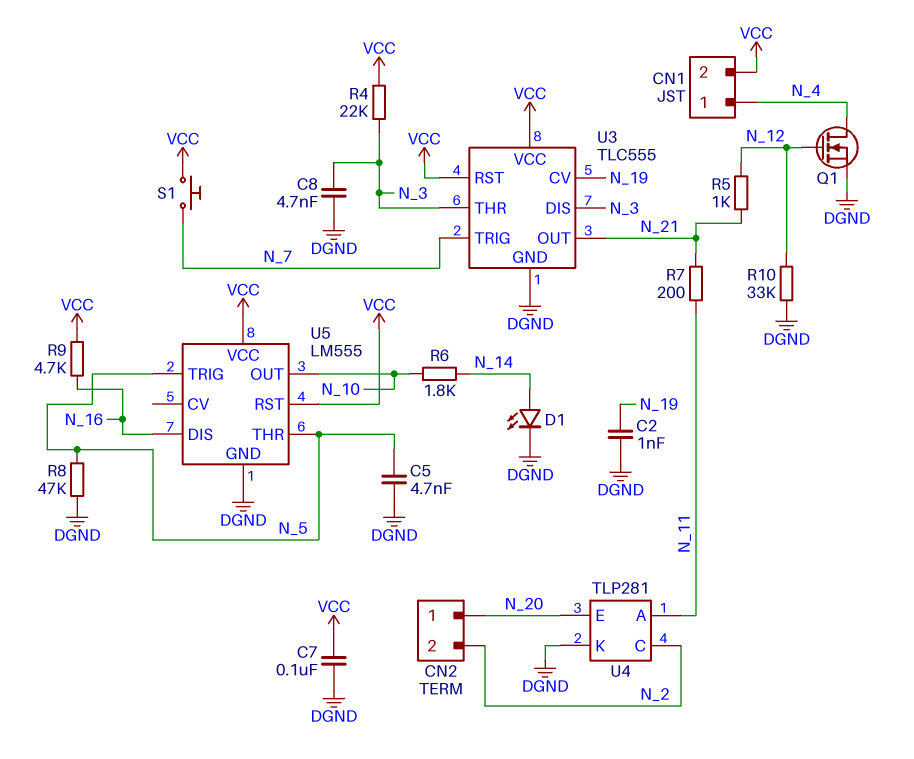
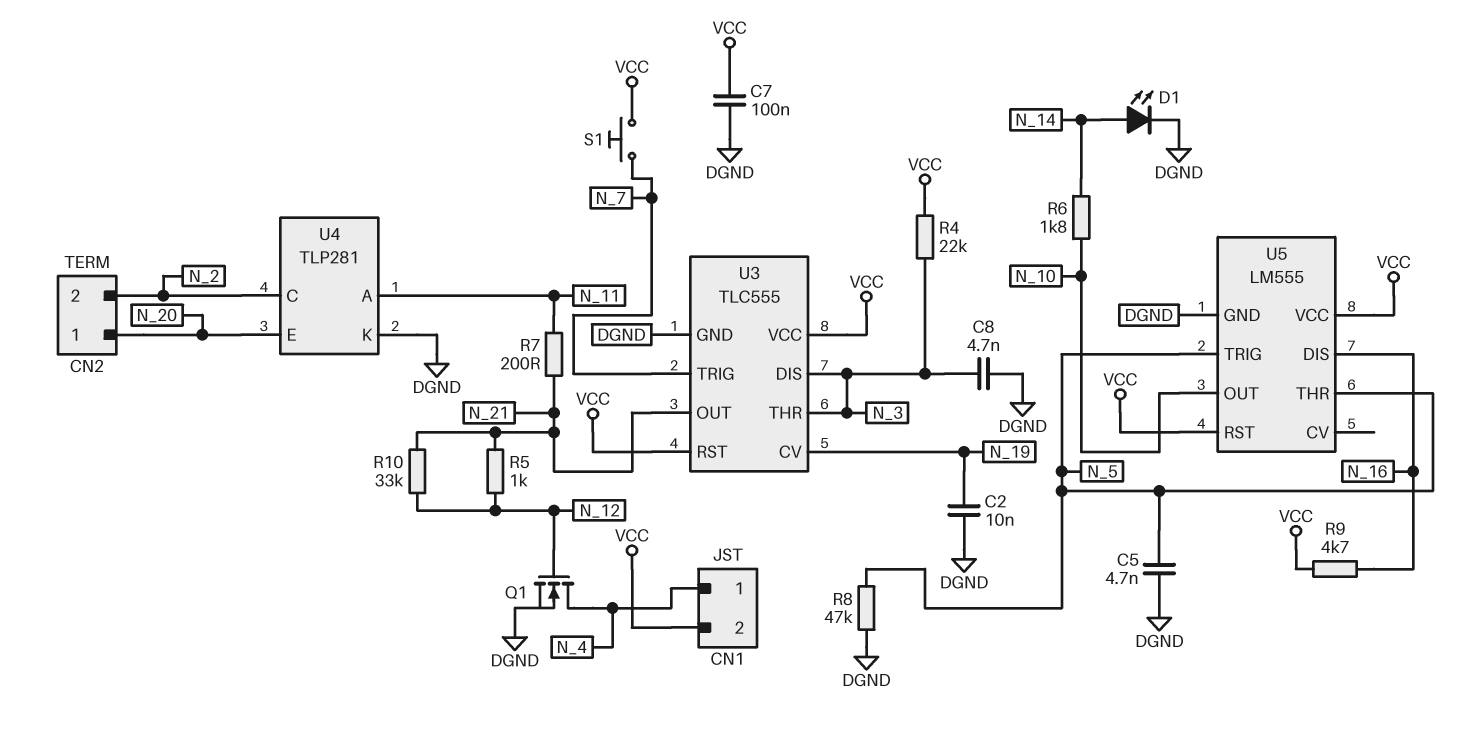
C2: 1nF (DGND, N_19) -> 10nF (DGND, N_19)
R10: 33k (DGND, N_12) -> 33k (N_12, N_21)

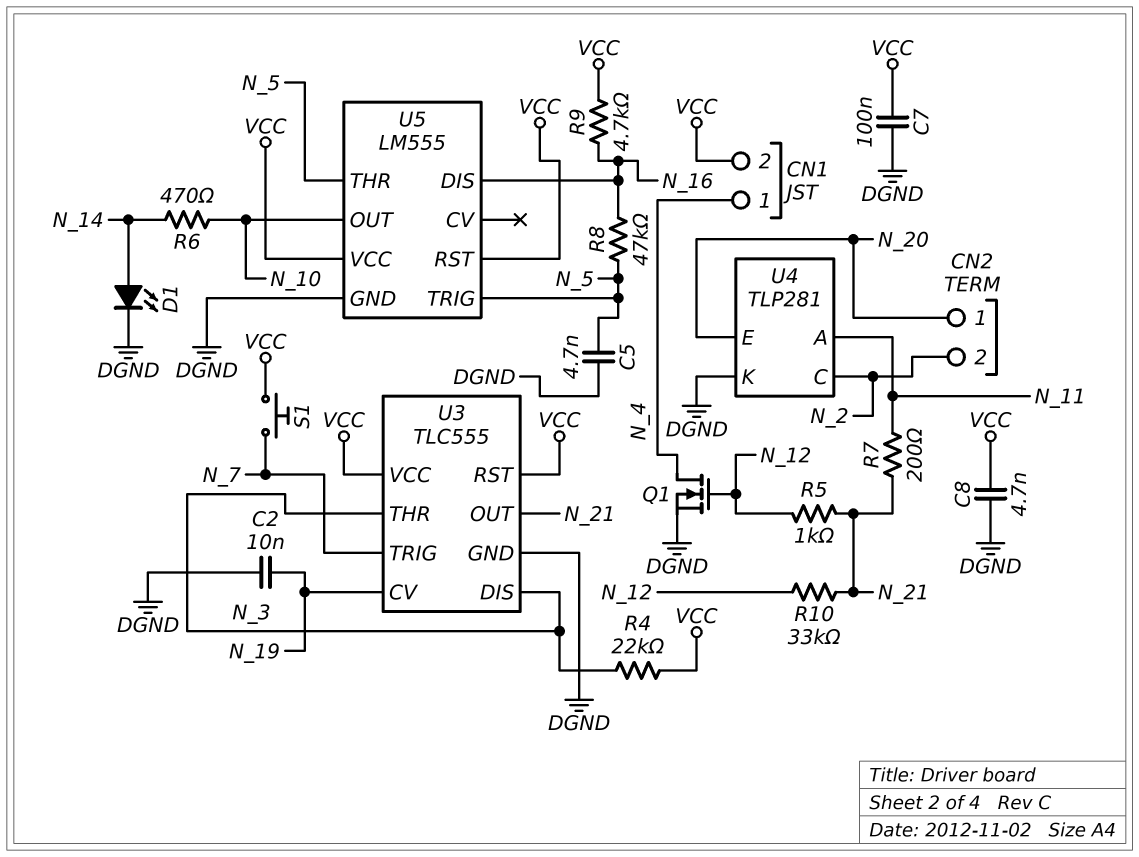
C8: 4.7nF (DGND, N_3) -> 4.7nF (DGND, VCC)
R6: 1.8k (N_10, N_14) -> 470 (N_10, N_14)
R8: 47k (DGND, N_5) -> 47k (N_5, N_16)

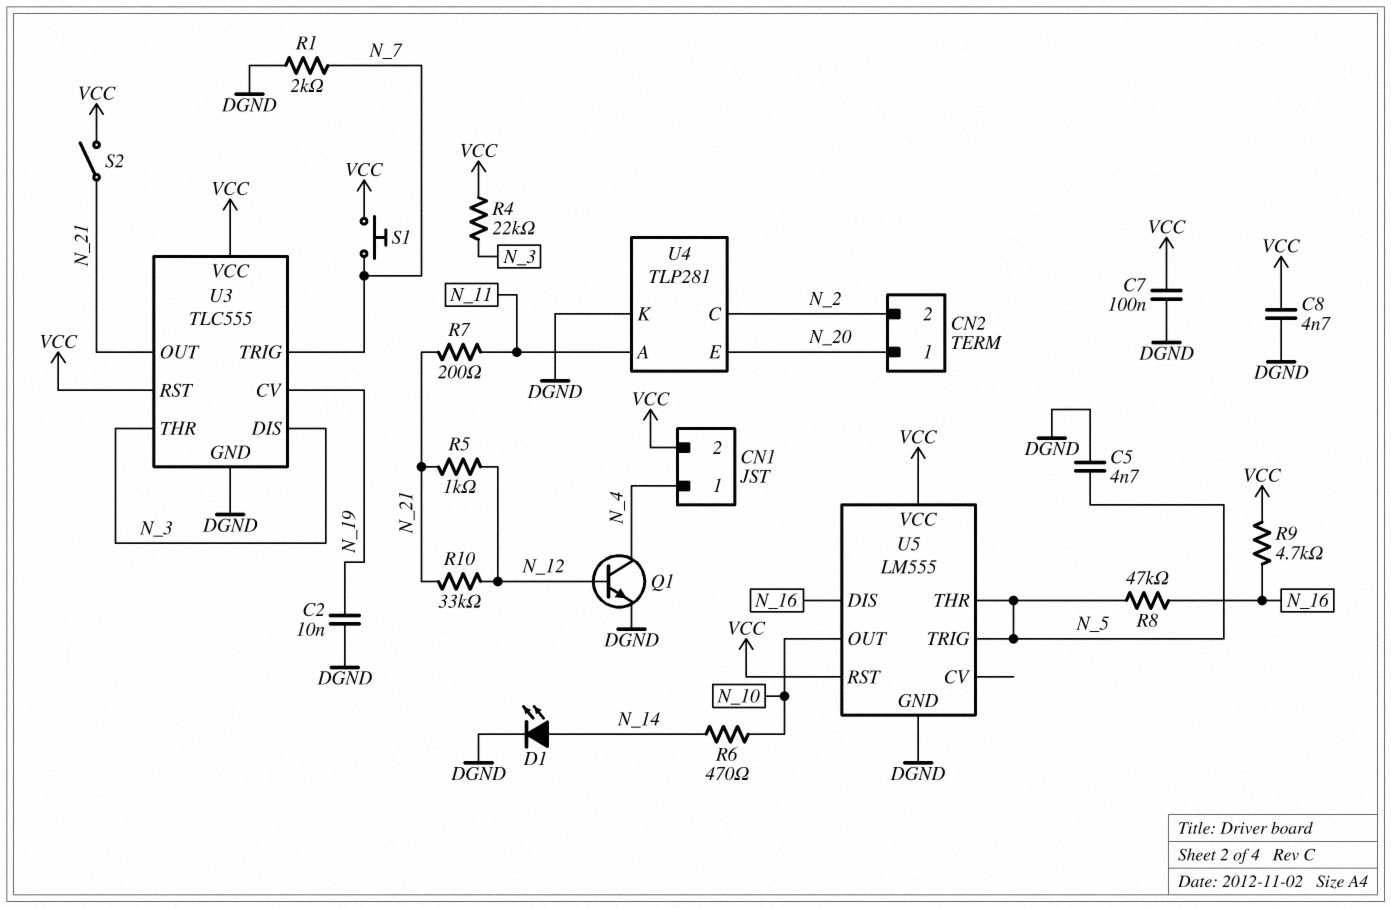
Q1: NMOS (G N_12, D N_4, S DGND) -> NPN (B N_12, C N_4, E DGND)
R1: none -> 2k (DGND, N_7)
S2: none -> switch (N_21, VCC)

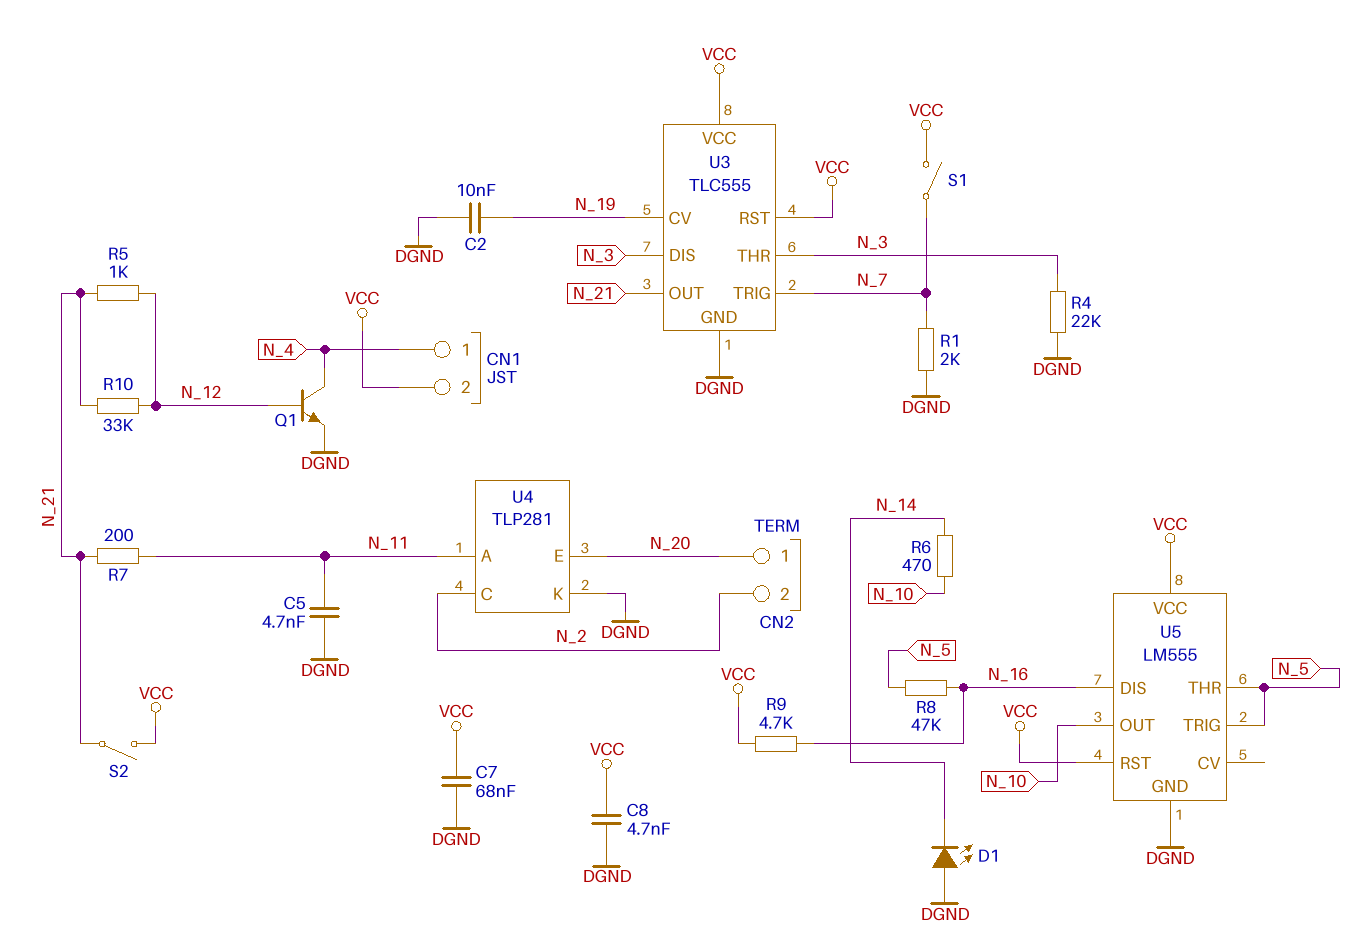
C5: 4.7nF (DGND, N_5) -> 4.7nF (DGND, N_11)
C7: 100nF (DGND, VCC) -> 68nF (DGND, VCC)
D1: LED (A N_14, K DGND) -> LED (A DGND, K N_14)
R4: 22k (N_3, VCC) -> 22k (DGND, N_3)
S1: button (N_7, VCC) -> switch (N_7, VCC)

